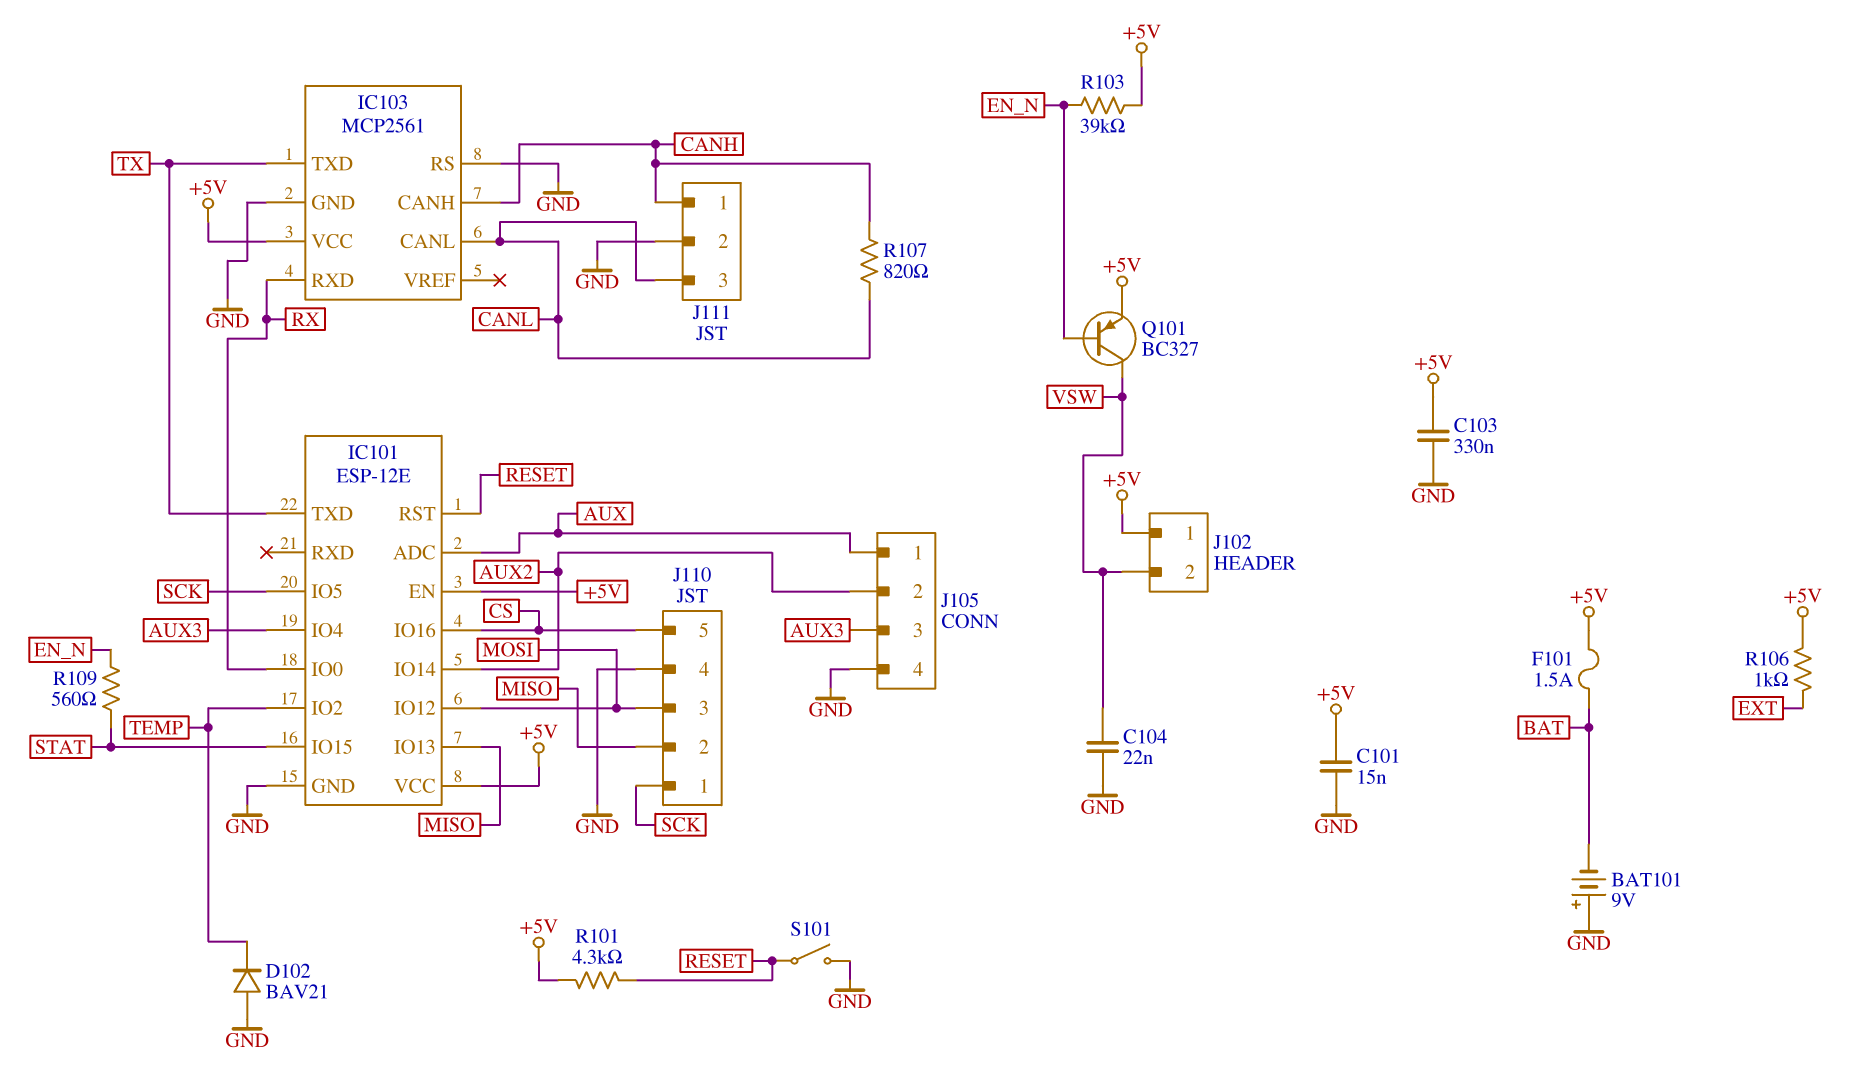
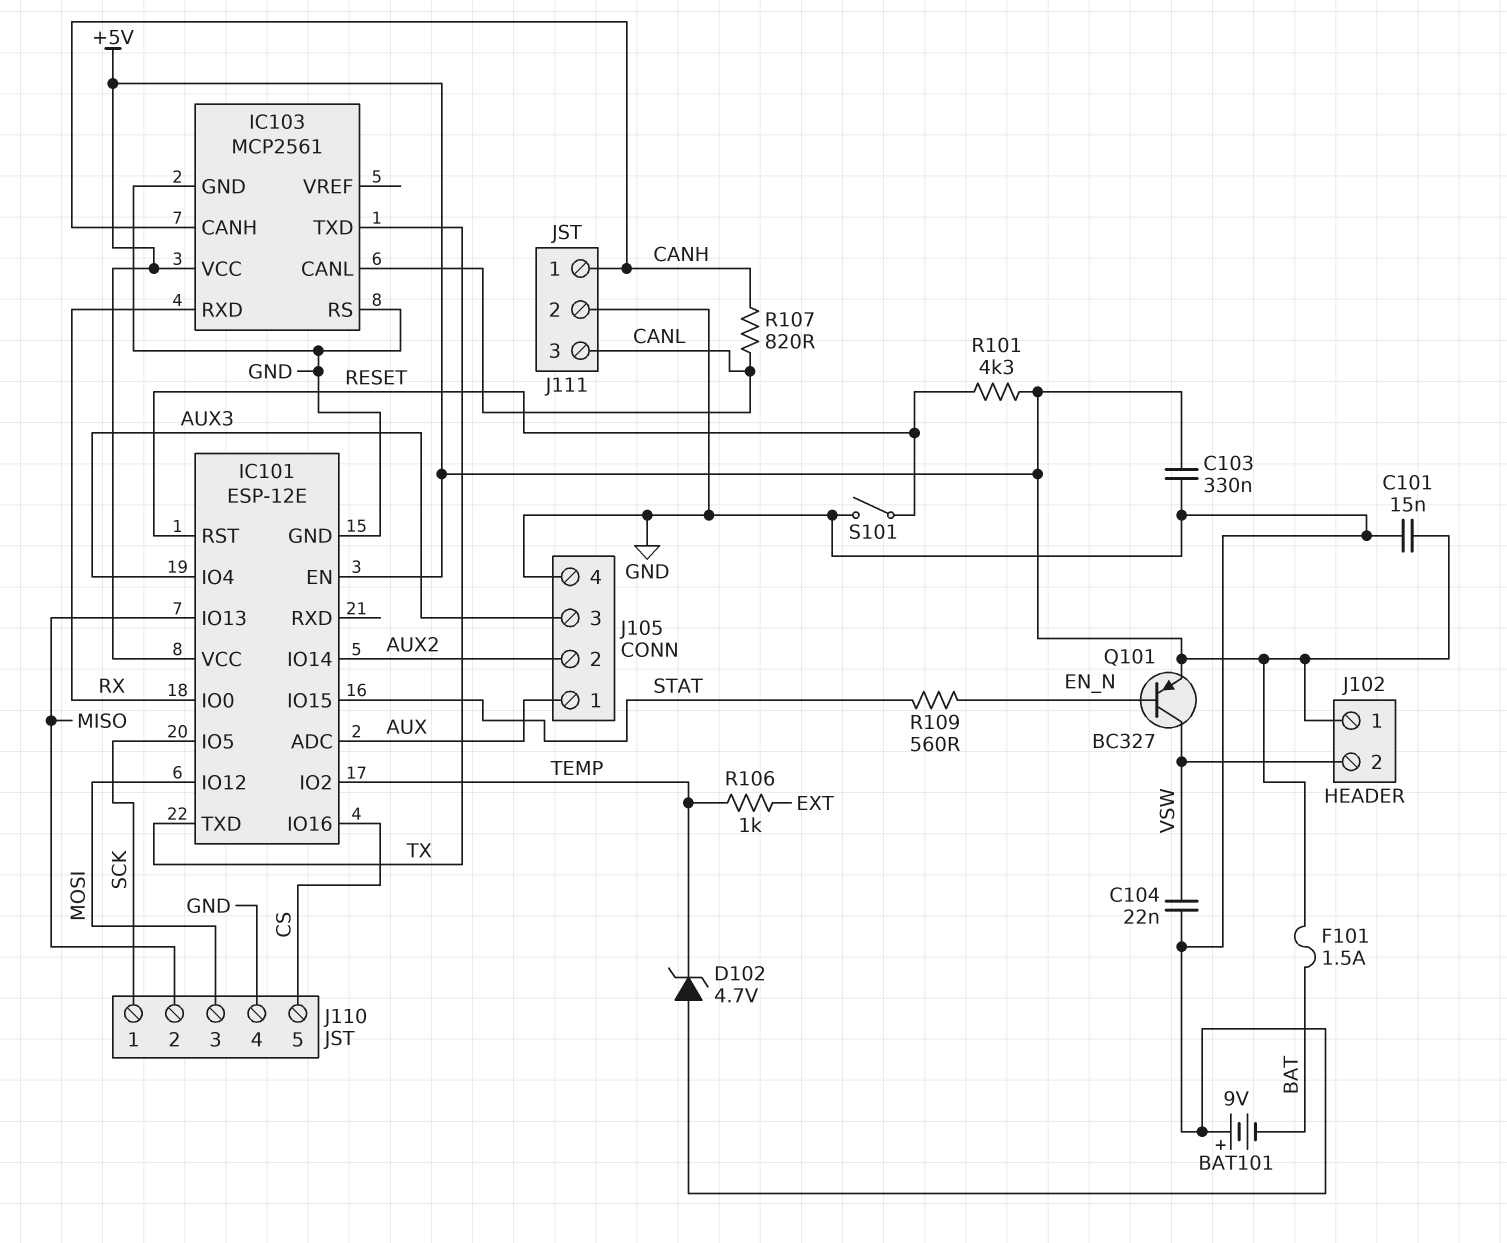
D102: diode BAV21 (A GND, K TEMP) -> zener 4.7V (A GND, K TEMP)
R103: 39k (+5V, EN_N) -> none
R106: 1k (+5V, EXT) -> 1k (EXT, TEMP)

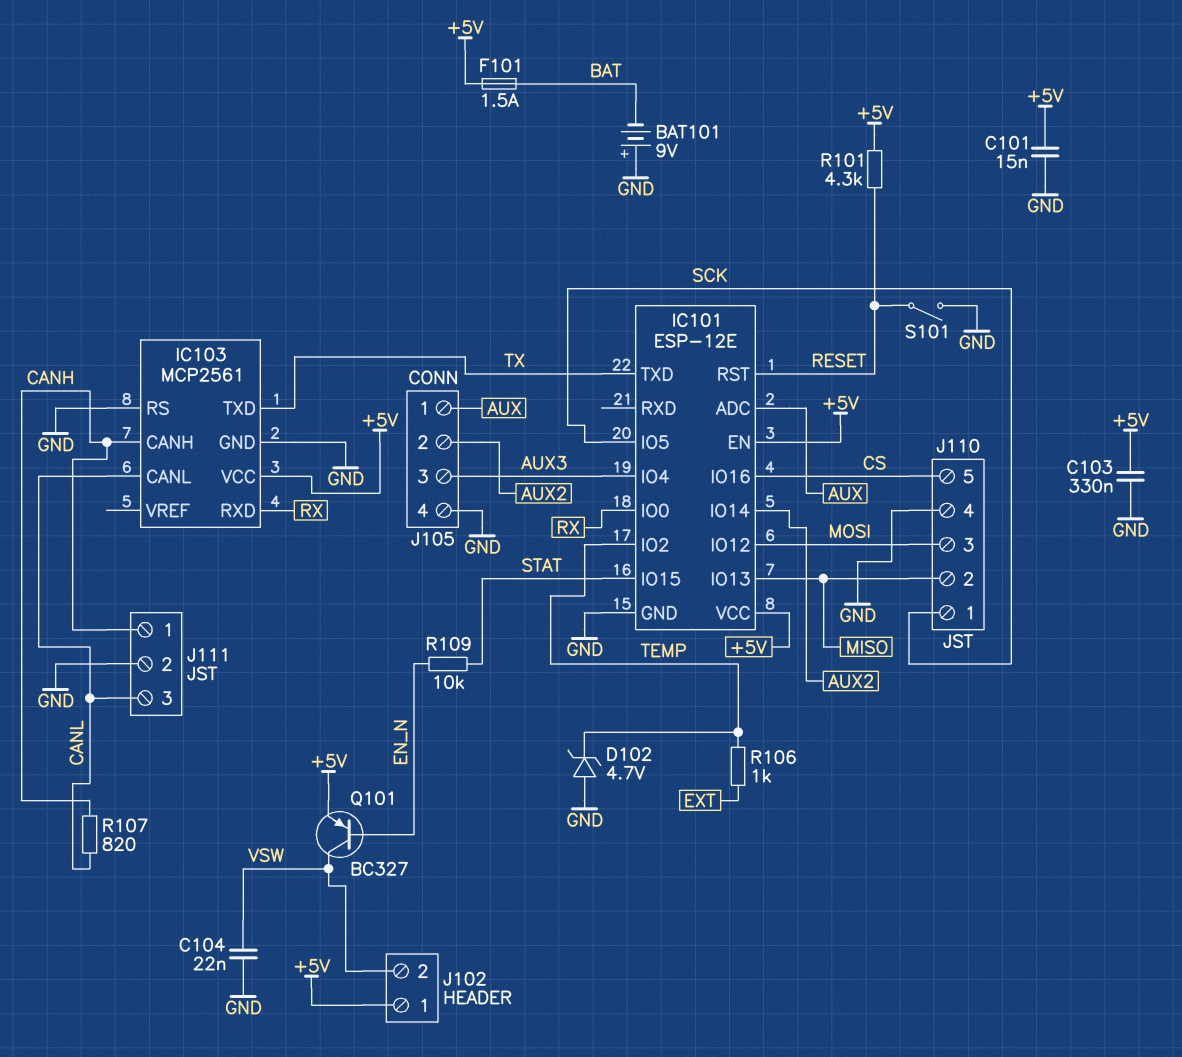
R109: 560 (EN_N, STAT) -> 10k (EN_N, STAT)

